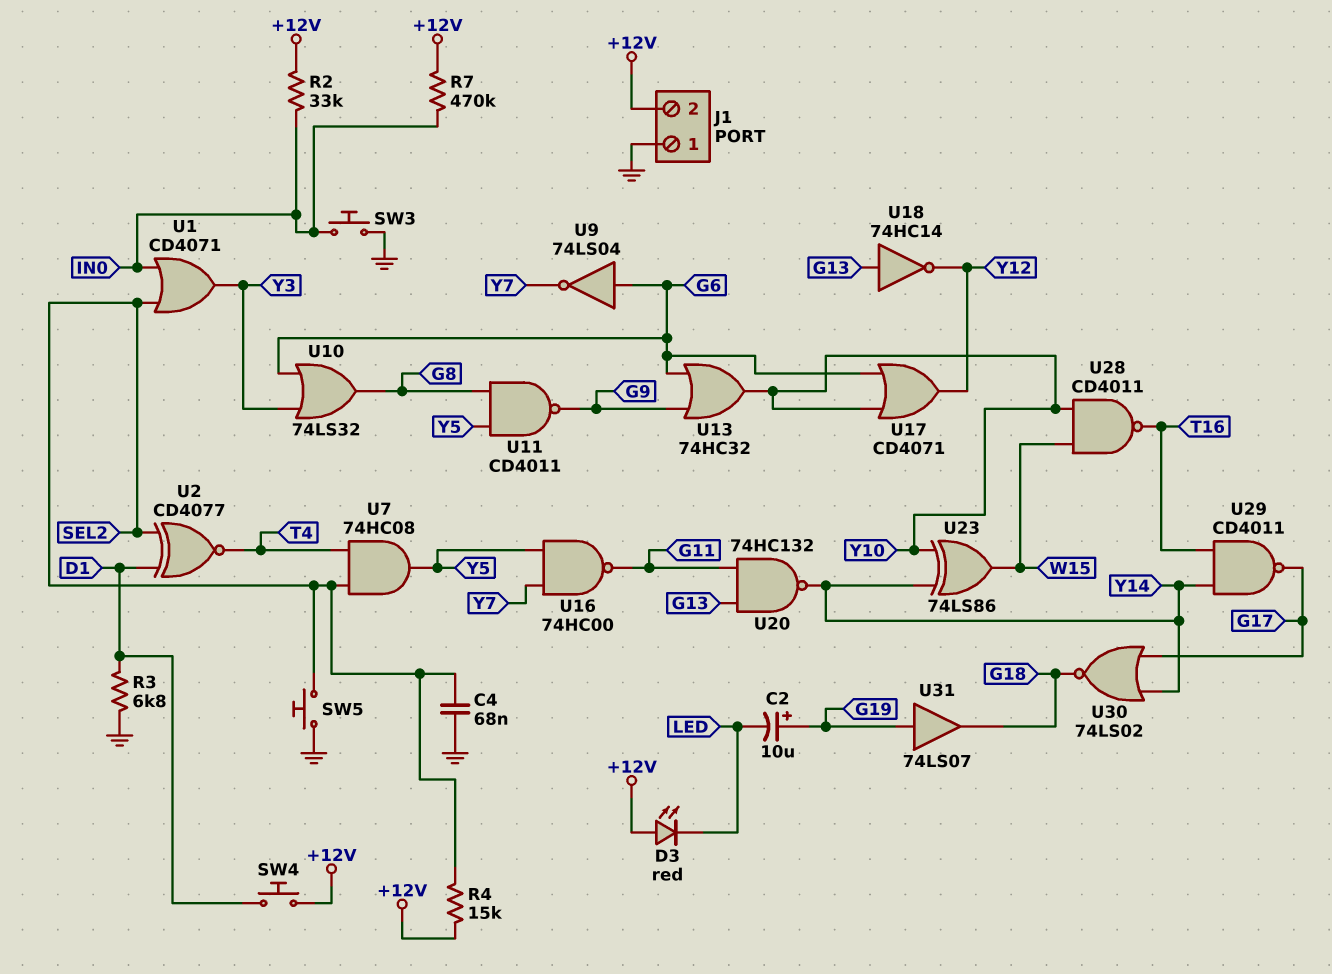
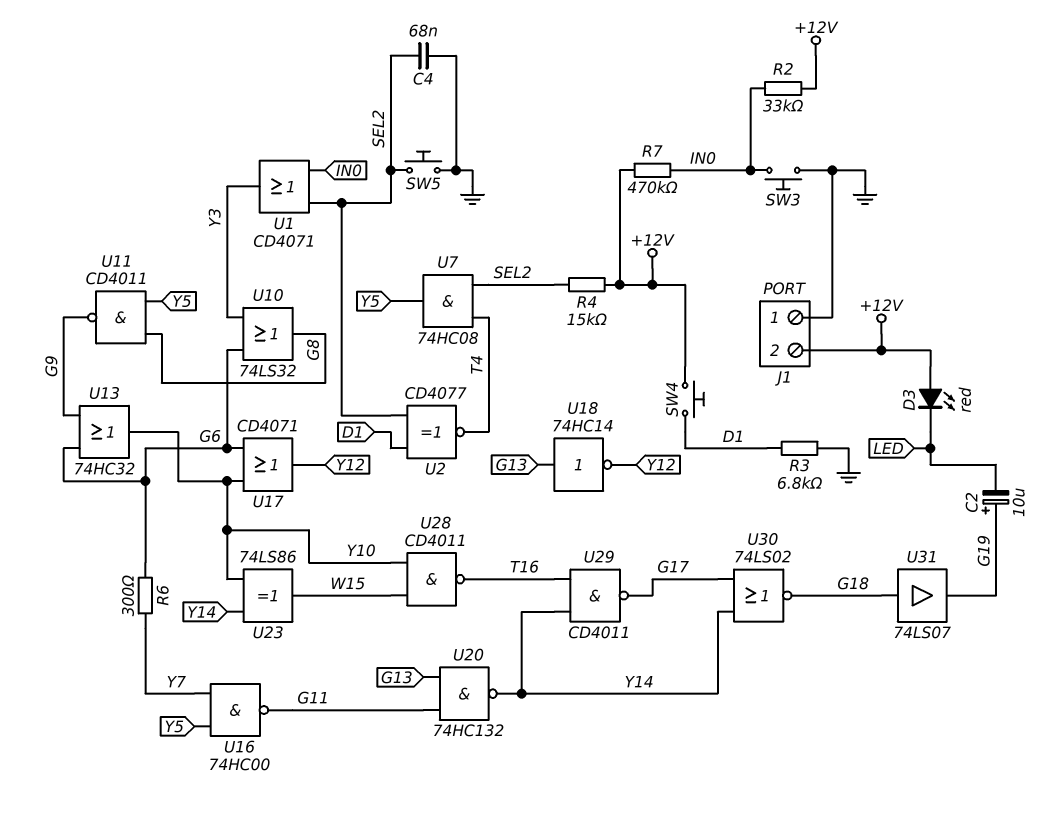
R6: none -> 300 (G6, Y7)
U9: NOT 74LS04 (in G6, out Y7) -> none
U31: buffer 74LS07 (in G19, out G18) -> buffer 74LS07 (in G18, out G19)

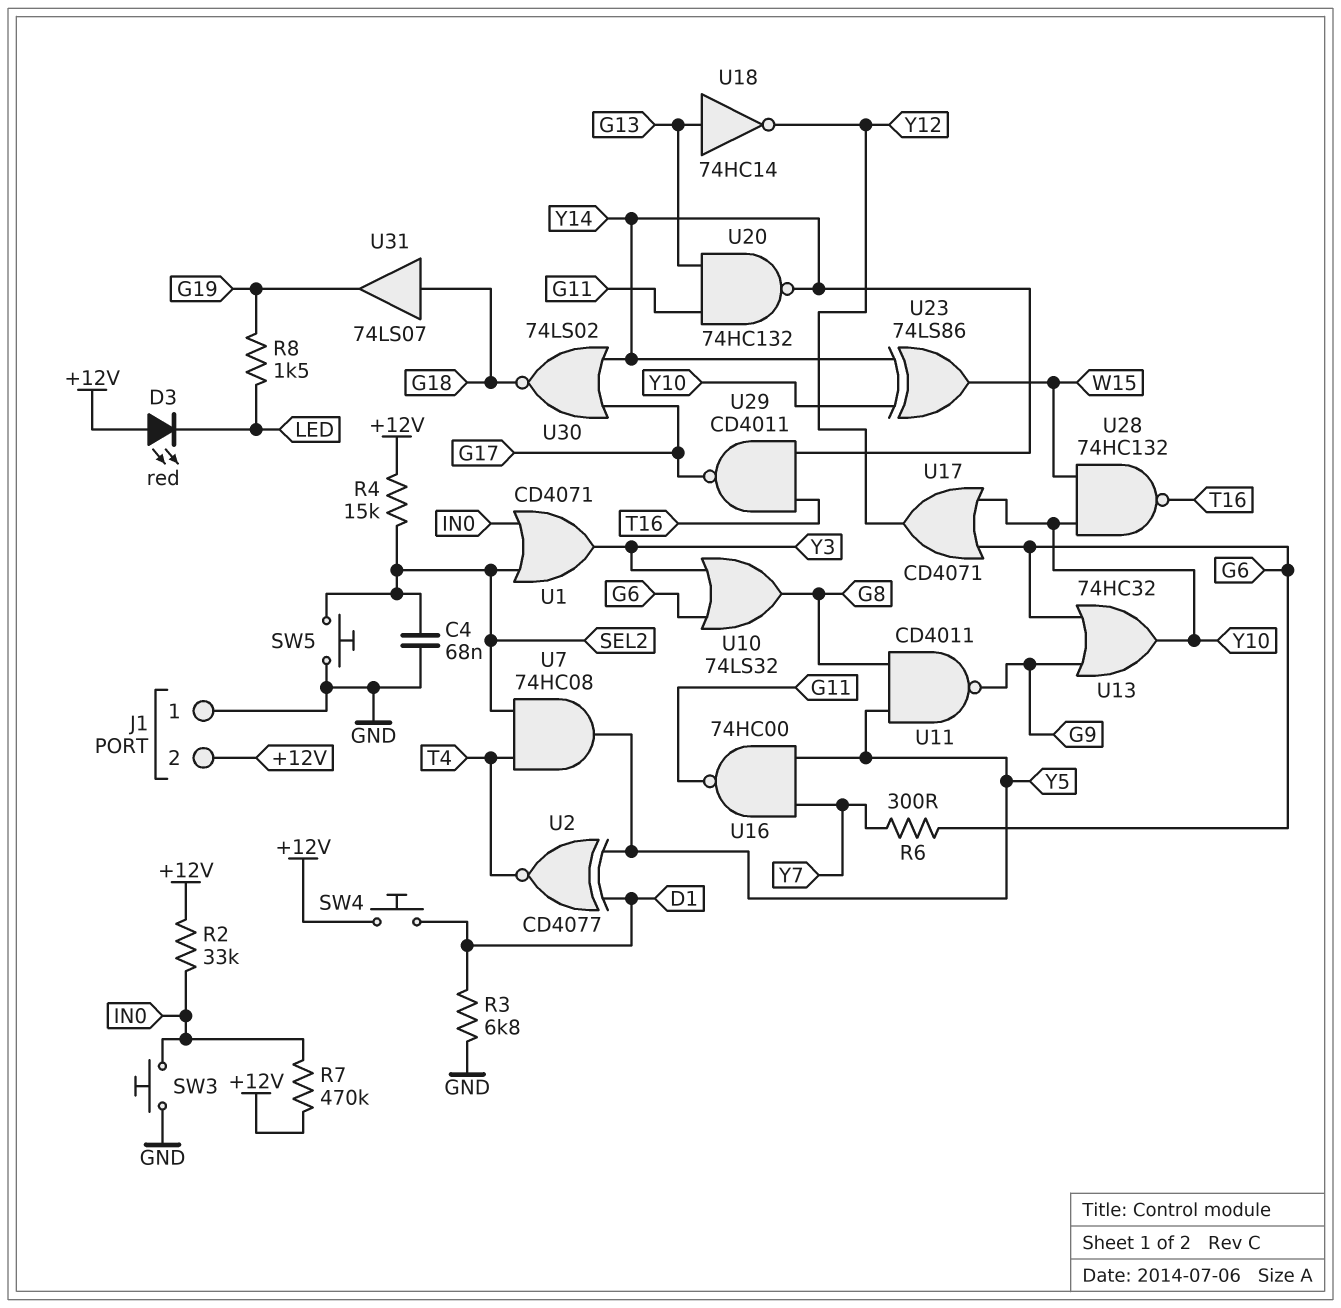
C2: 10uF (plus G19, minus LED) -> none
R8: none -> 1.5k (G19, LED)
U2: XNOR CD4077 (in D1, in SEL2, out T4) -> XNOR CD4077 (in D1, in Y5, out T4)
U28: NAND CD4011 (in W15, in Y10, out T16) -> NAND 74HC132 (in W15, in Y10, out T16)

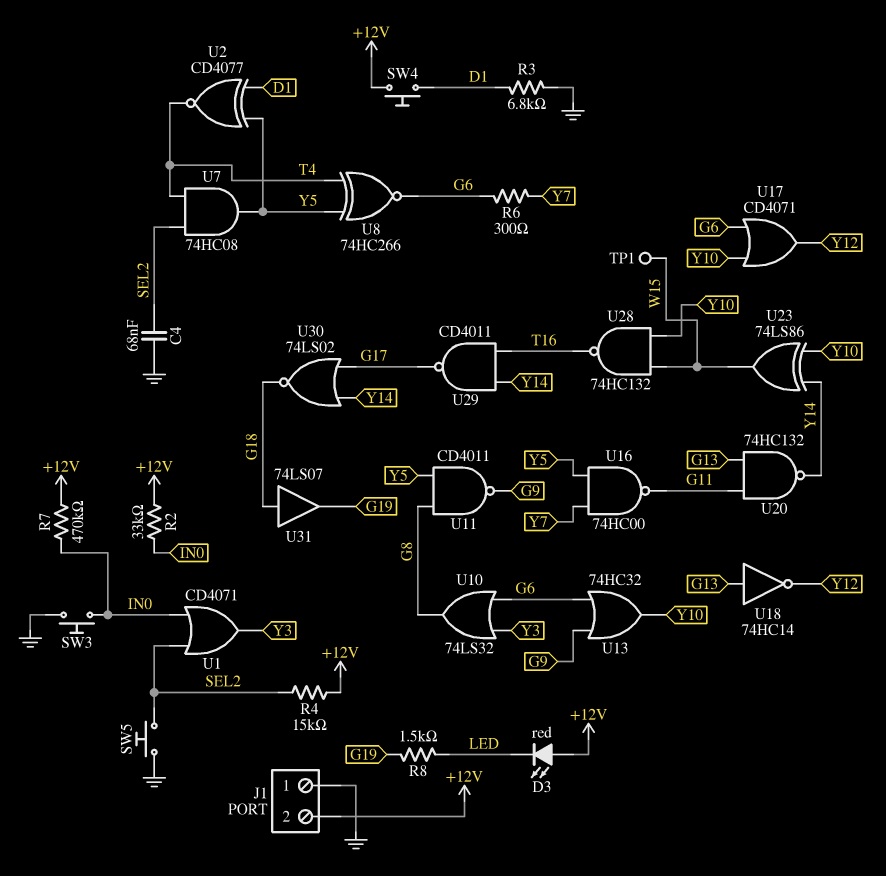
TP1: none -> test point (W15)
U8: none -> XNOR 74HC266 (in T4, in Y5, out G6)

